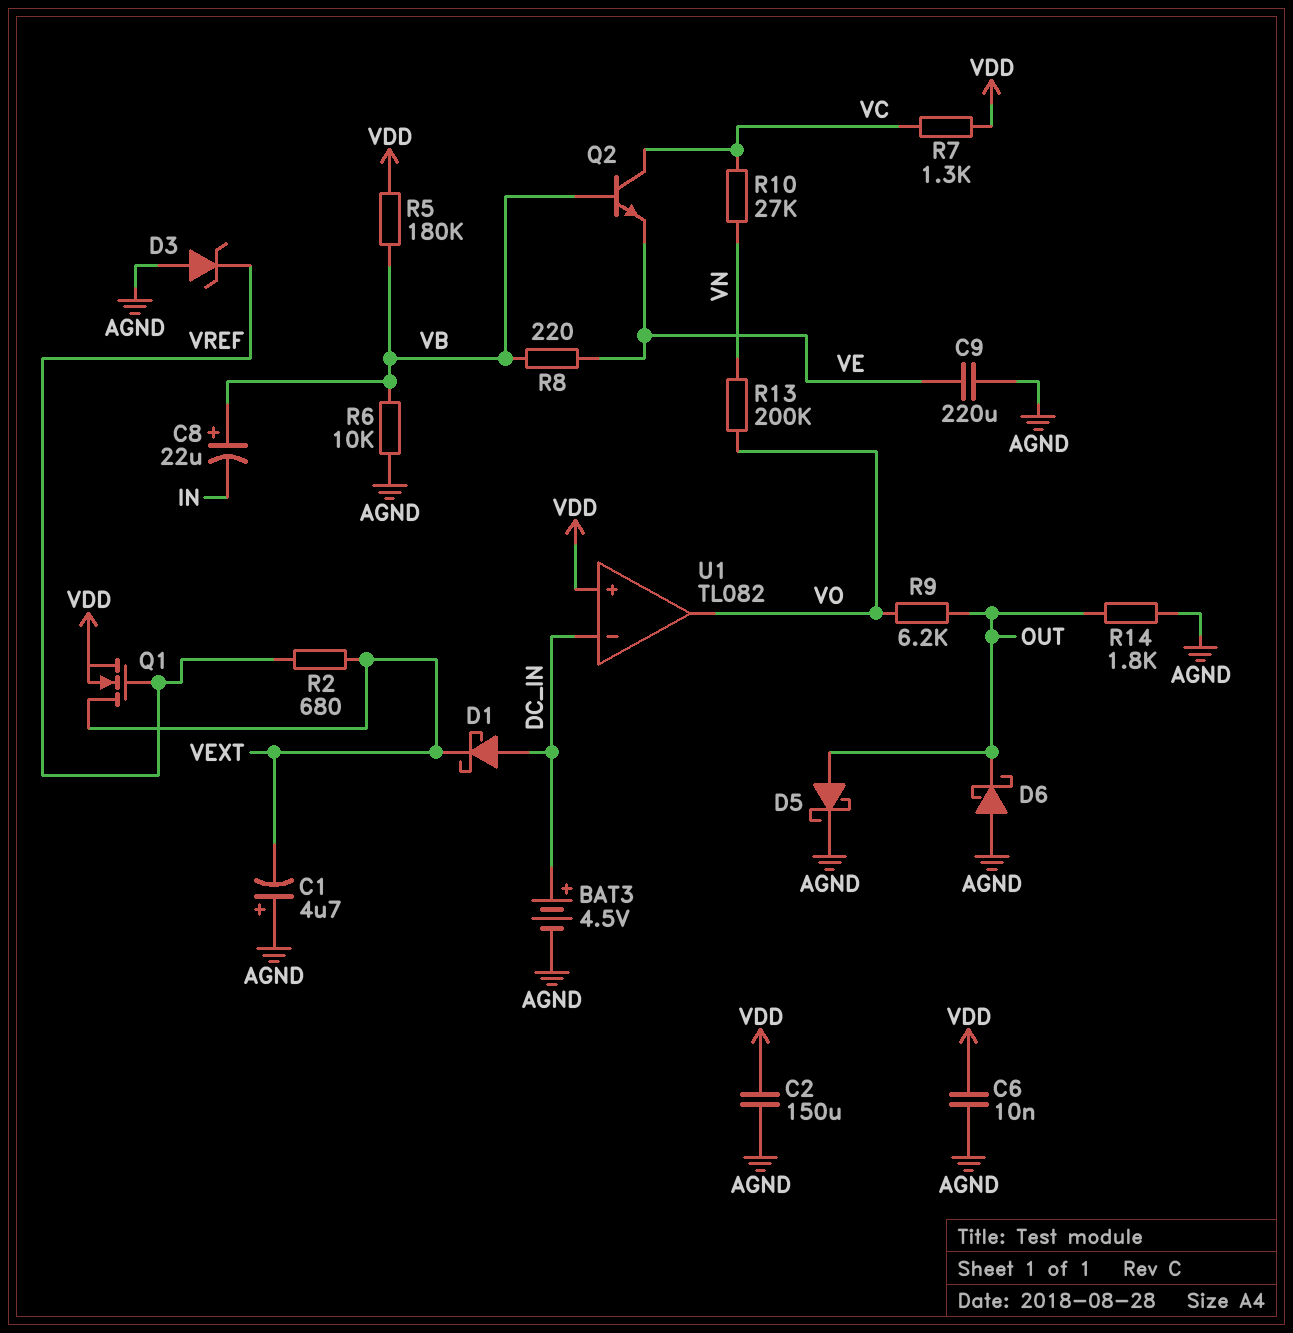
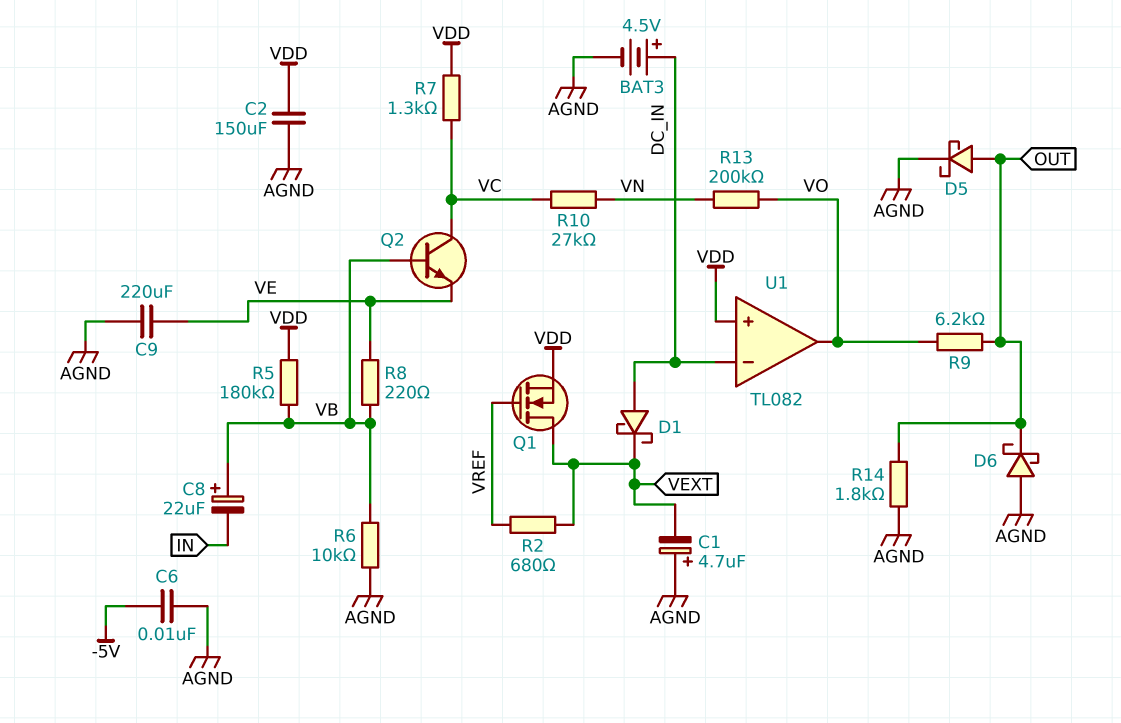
C6: 10nF (AGND, VDD) -> 10nF (-5V, AGND)
D3: zener (A AGND, K VREF) -> none

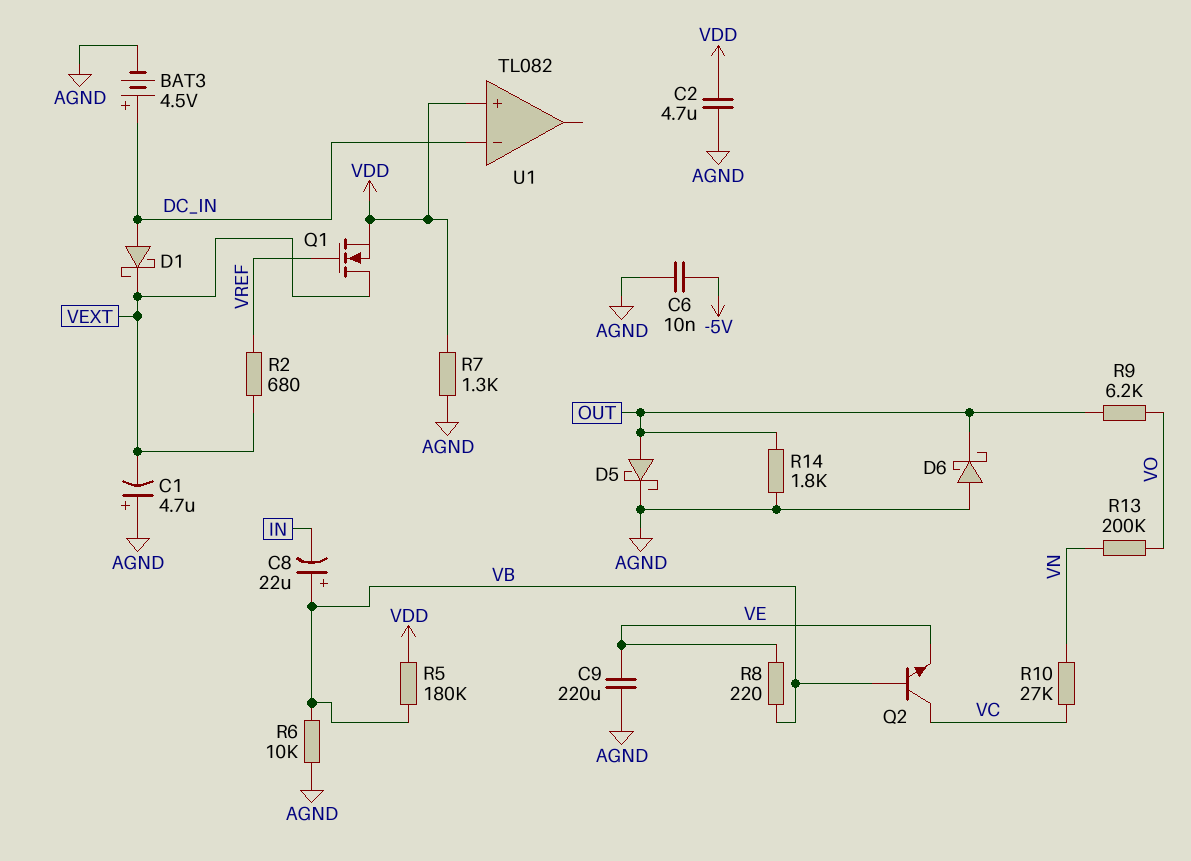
C2: 150uF (AGND, VDD) -> 4.7uF (AGND, VDD)
R7: 1.3k (VC, VDD) -> 1.3k (AGND, VDD)
U1 pin out: VO -> none

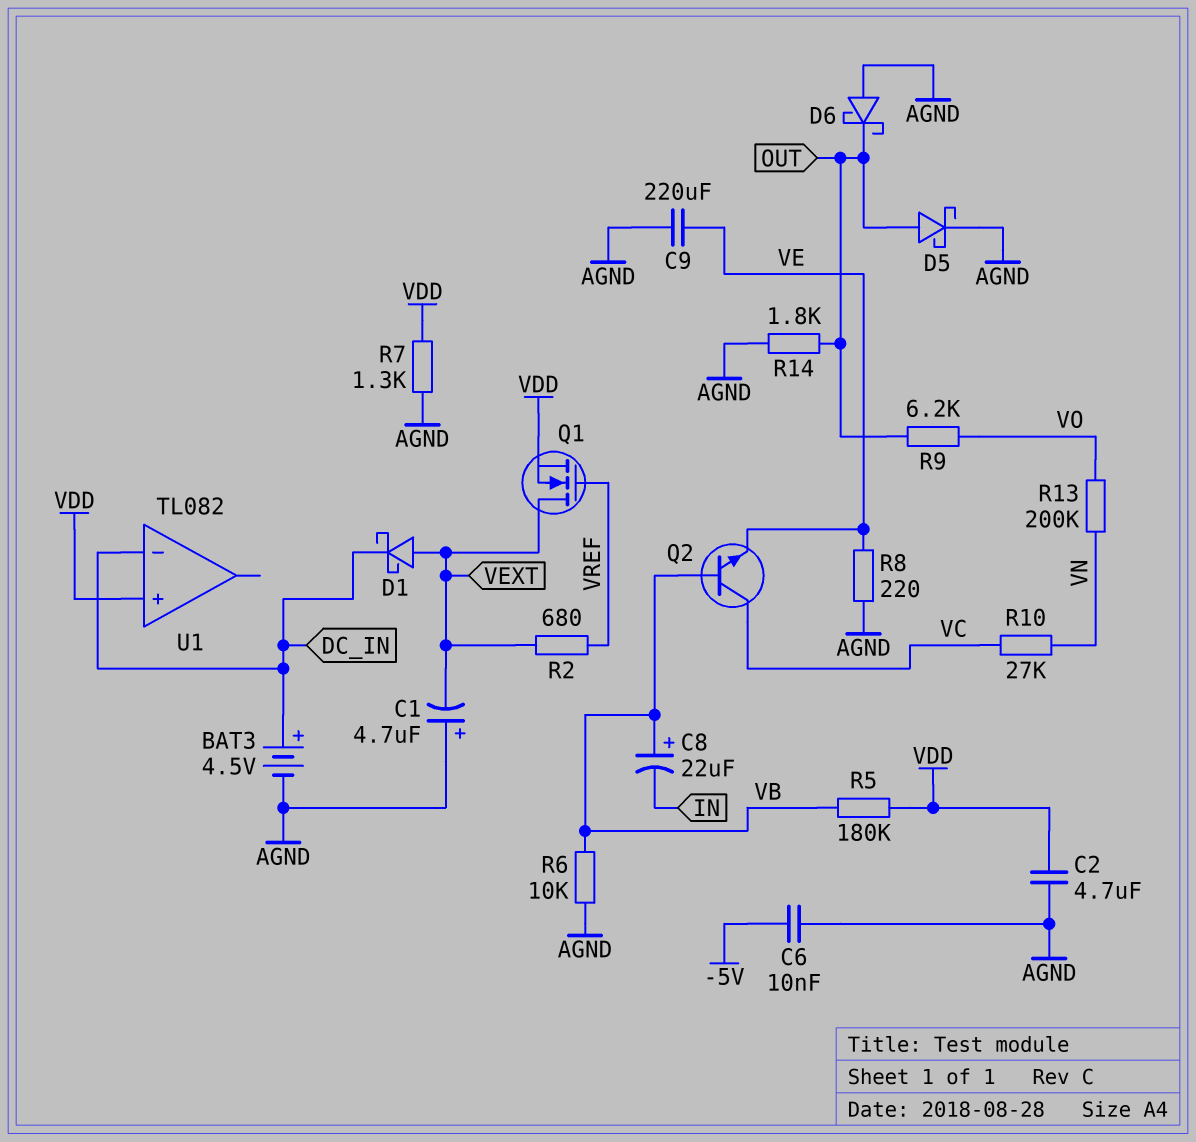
D1: schottky (A DC_IN, K VEXT) -> schottky (A VEXT, K DC_IN)
R8: 220 (VB, VE) -> 220 (AGND, VE)

